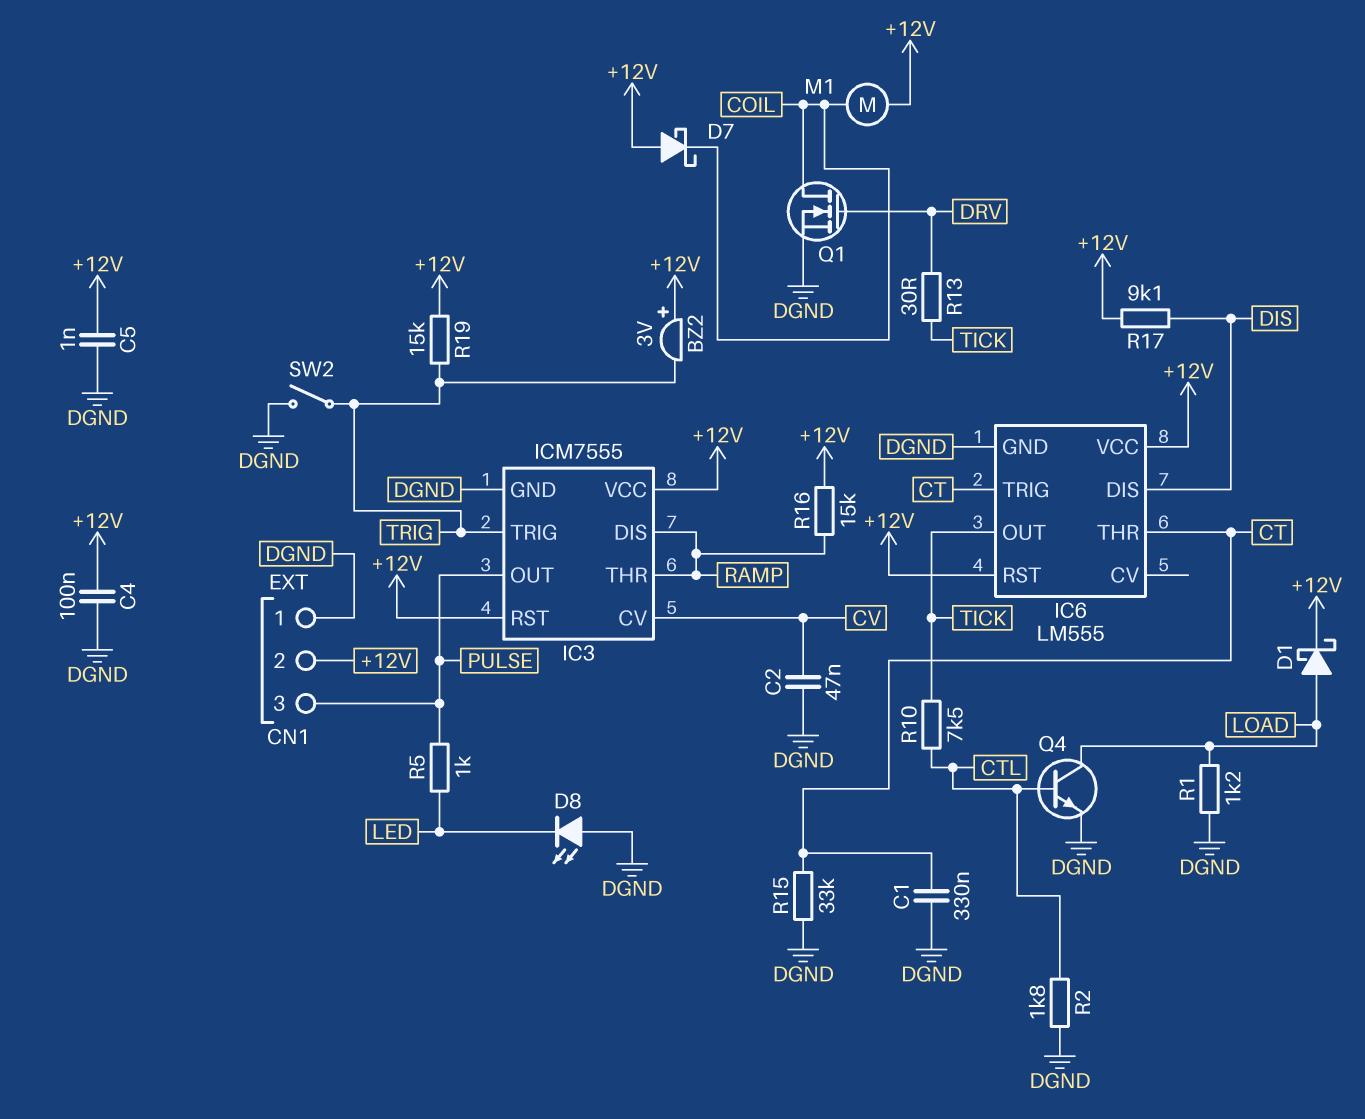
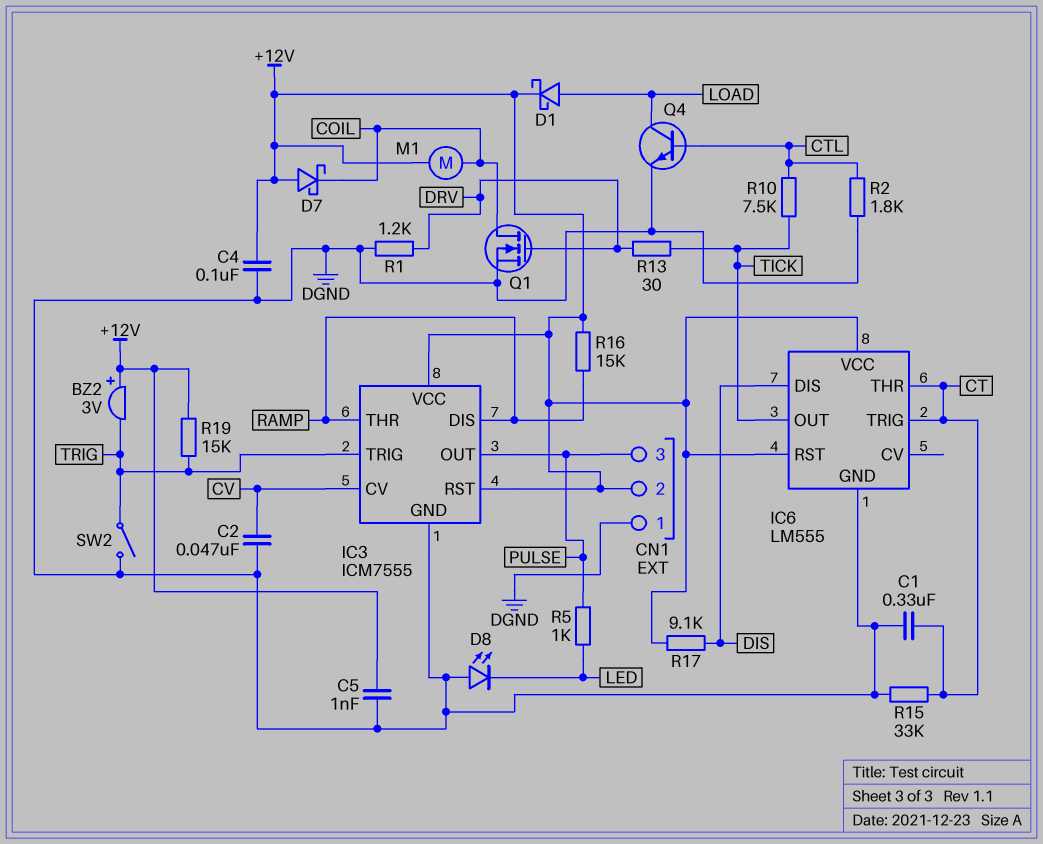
R1: 1.2k (DGND, LOAD) -> 1.2k (DGND, DRV)

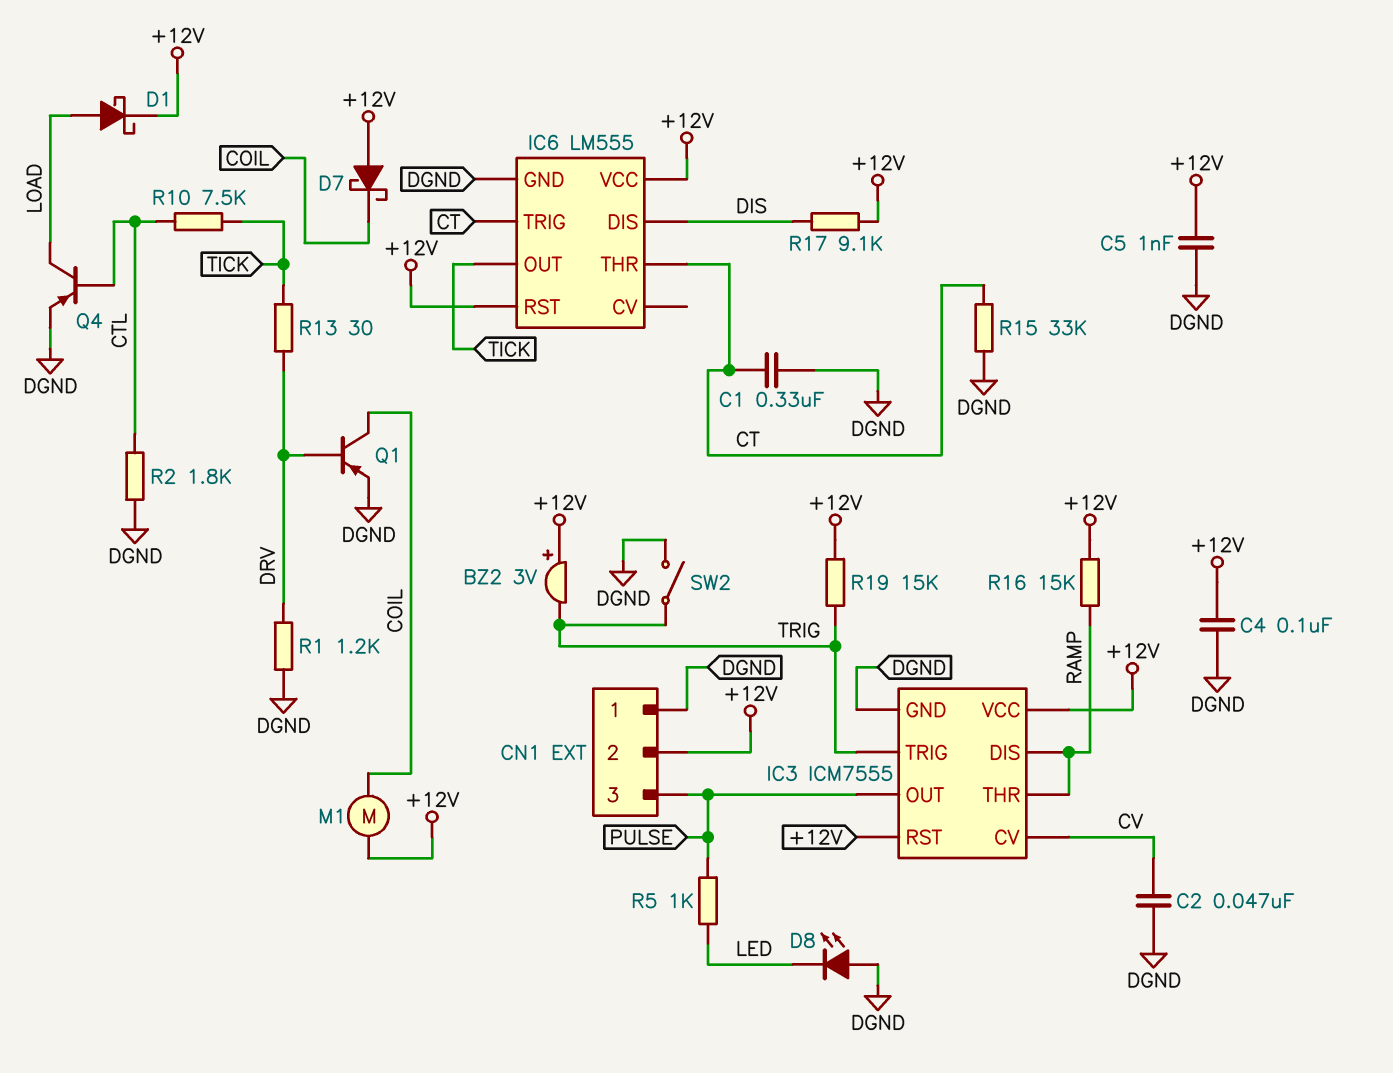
Q1: NMOS (G DRV, D COIL, S DGND) -> PNP (B DRV, C COIL, E DGND)
Q4: NPN (B CTL, C LOAD, E DGND) -> PNP (B CTL, C LOAD, E DGND)

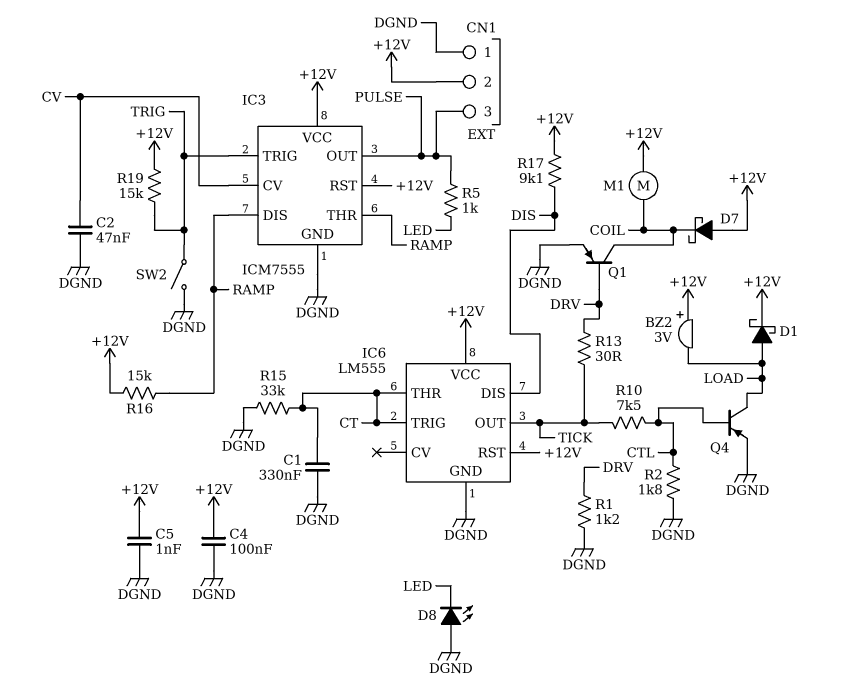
BZ2: buzzer 3V (plus +12V, minus TRIG) -> buzzer 3V (plus +12V, minus LOAD)

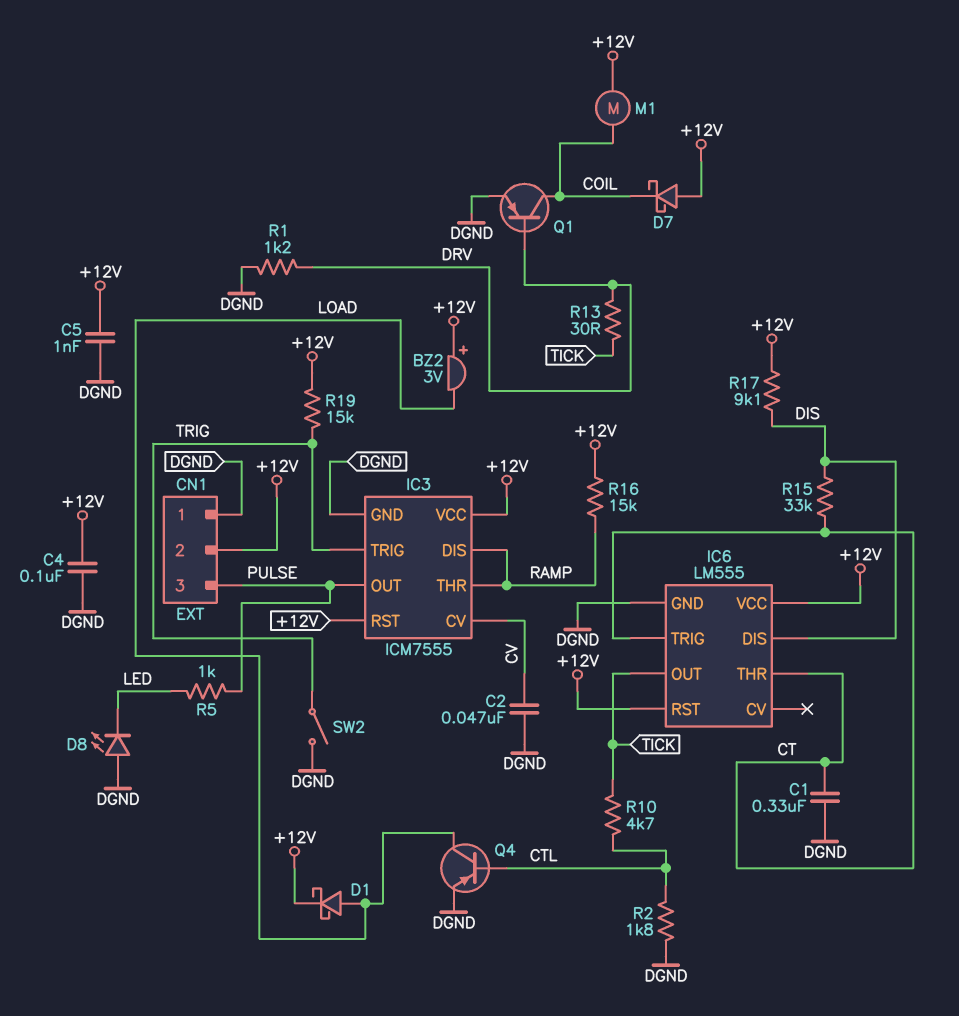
R10: 7.5k (CTL, TICK) -> 4.7k (CTL, TICK)
R15: 33k (CT, DGND) -> 33k (CT, DIS)

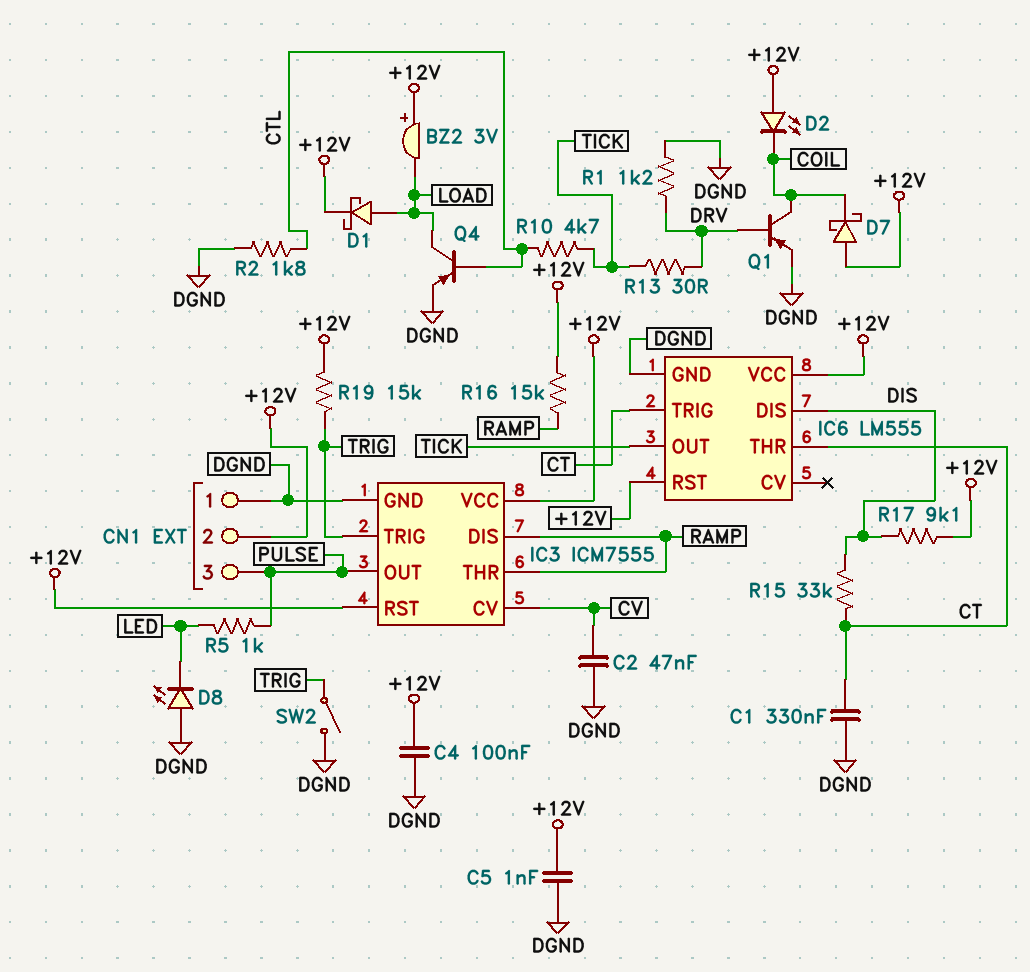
D2: none -> LED (A +12V, K COIL)
M1: motor (+12V, COIL) -> none

